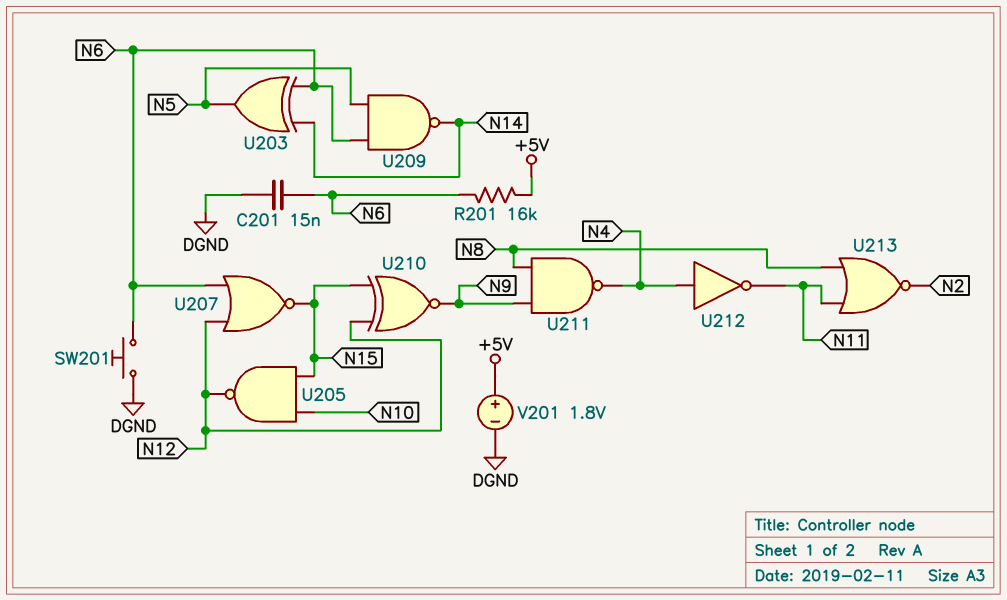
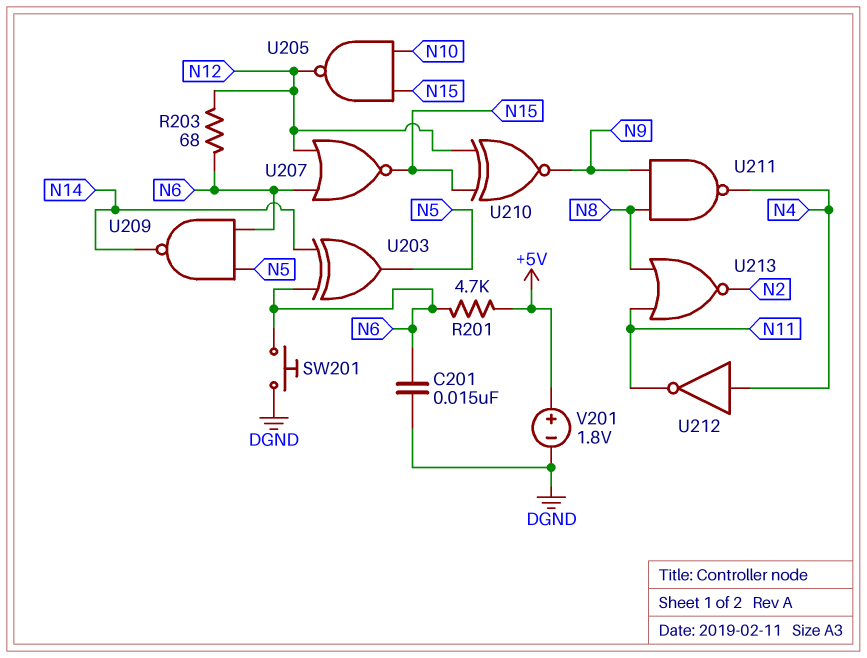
R201: 16k (+5V, N6) -> 4.7k (+5V, N6)
R203: none -> 68 (N6, N12)

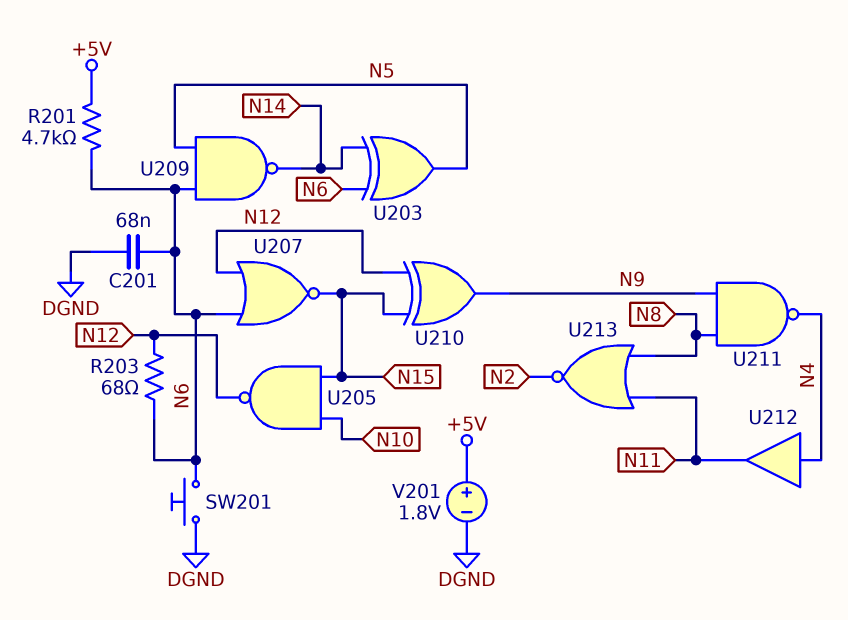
C201: 15nF (DGND, N6) -> 68nF (DGND, N6)
U210: XNOR (in N12, in N15, out N9) -> XOR (in N12, in N15, out N9)
U212: NOT (in N4, out N11) -> buffer (in N4, out N11)

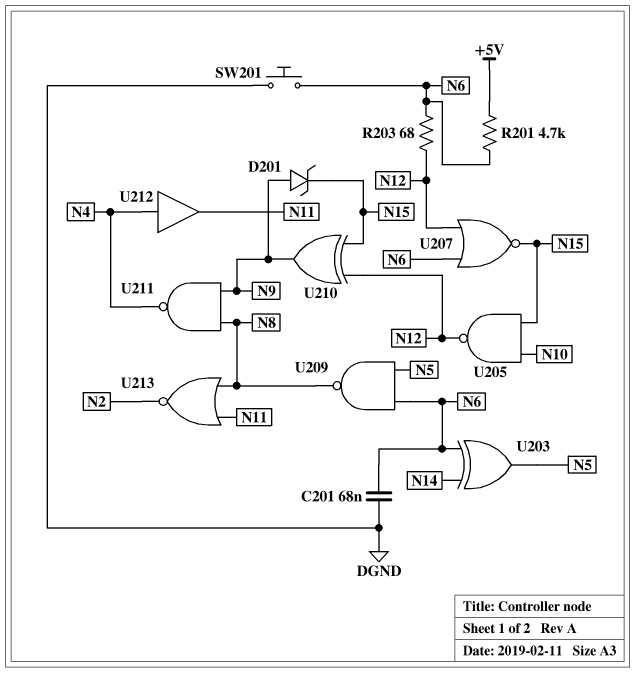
D201: none -> zener (A N9, K N15)
U209: NAND (in N5, in N6, out N14) -> NAND (in N5, in N6, out N8)
V201: 1.8V (plus +5V, minus DGND) -> none

